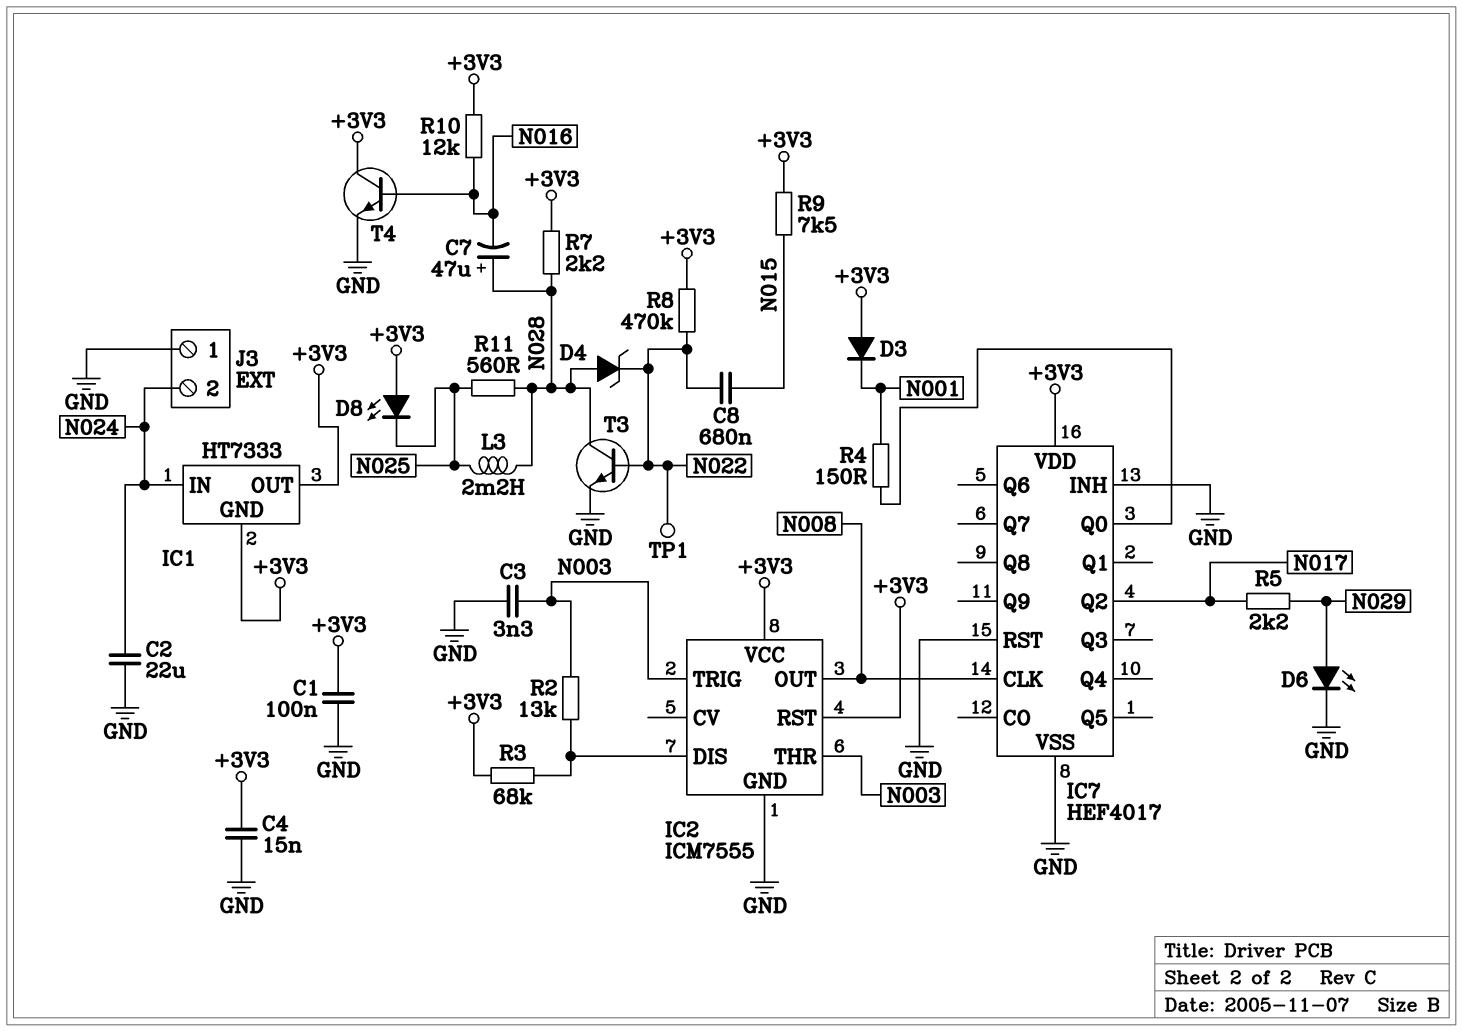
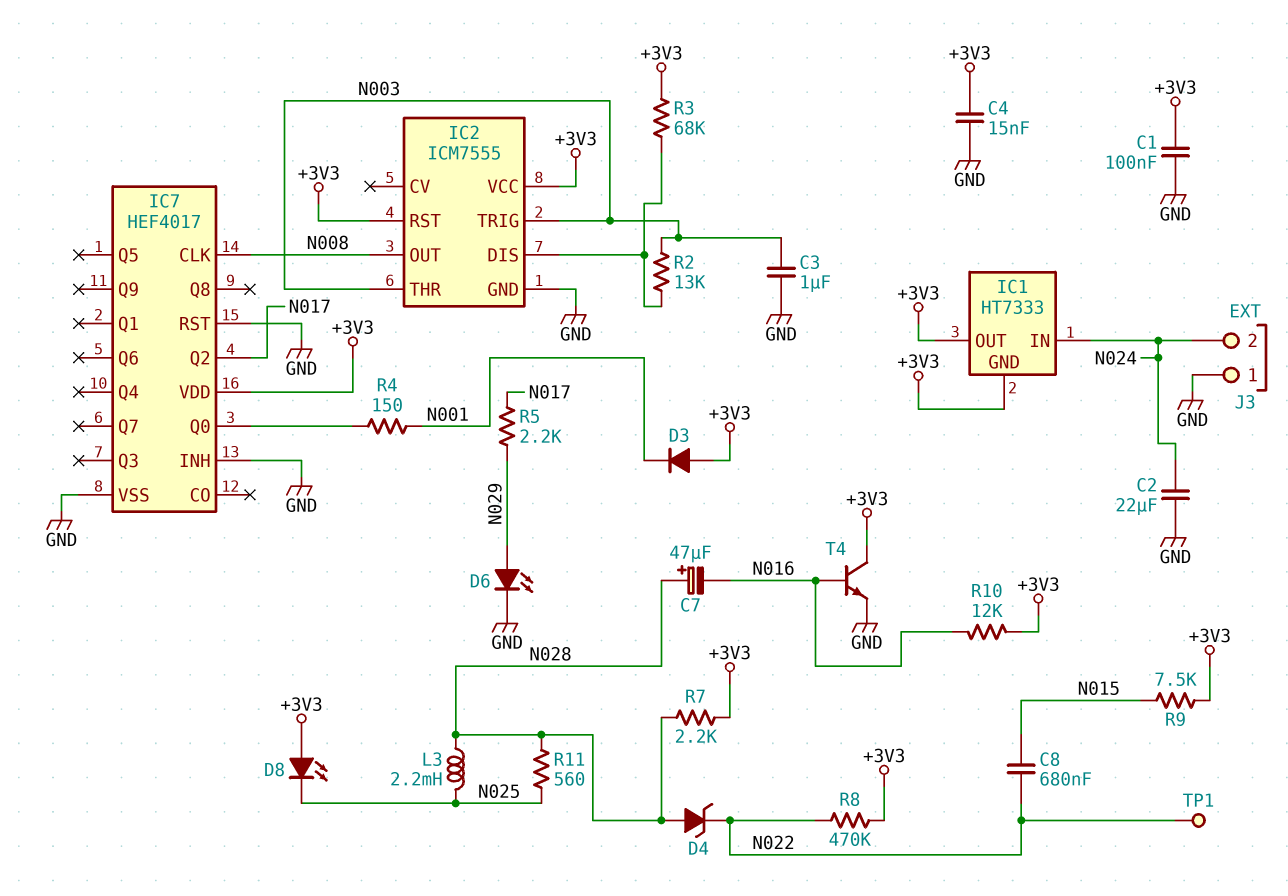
C3: 3.3nF (GND, N003) -> 1uF (GND, N003)
T3: NPN (B N022, C N028, E GND) -> none

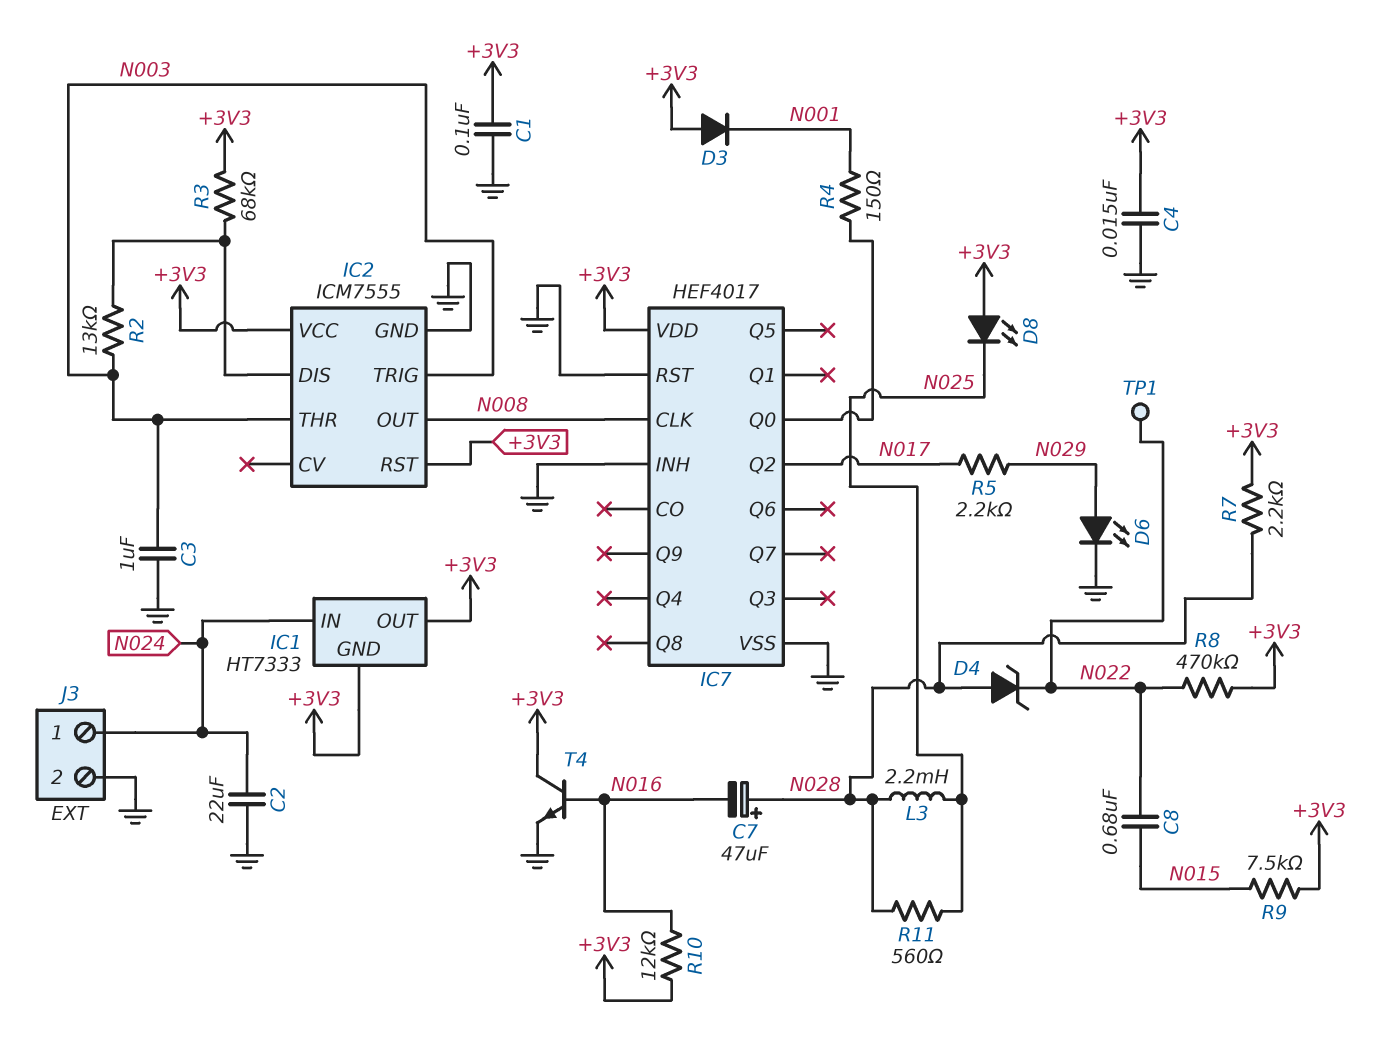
J3 pin 1: GND -> N024
J3 pin 2: N024 -> GND

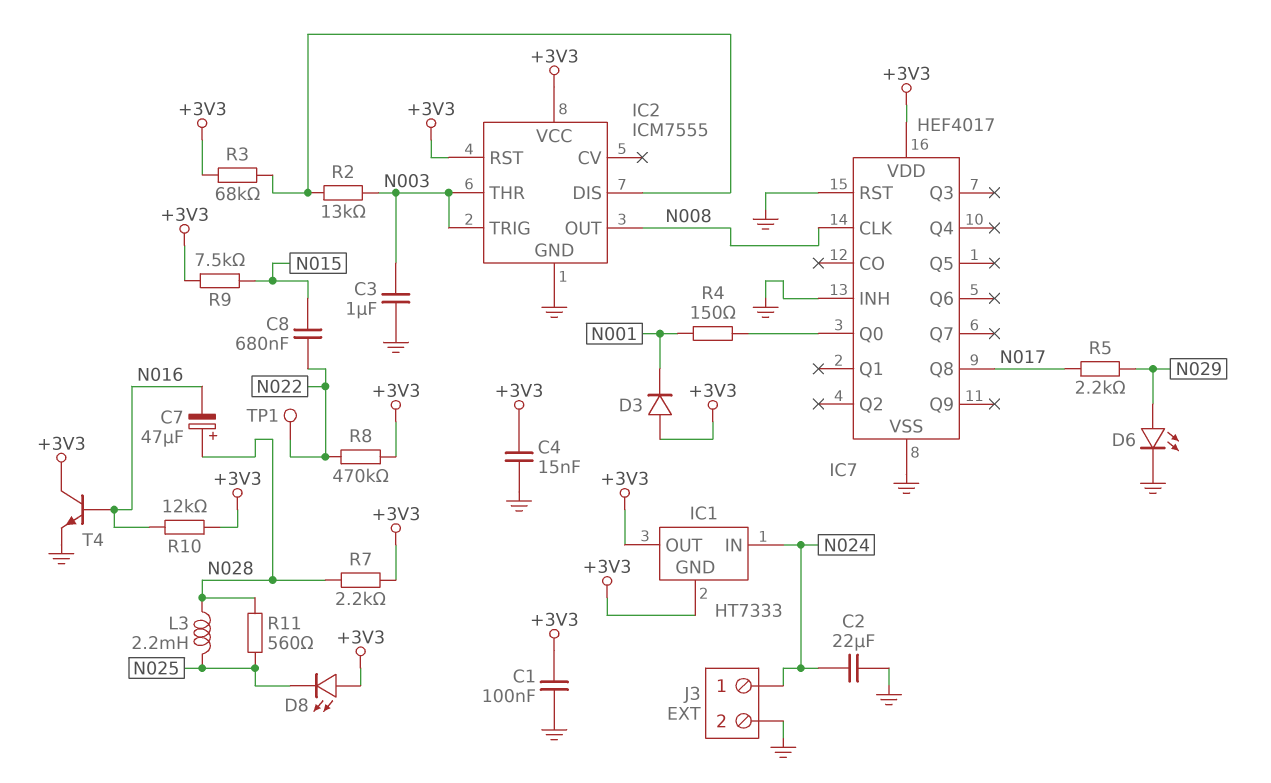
D4: zener (A N028, K N022) -> none
IC7 pin Q2: N017 -> none
IC7 pin Q8: none -> N017

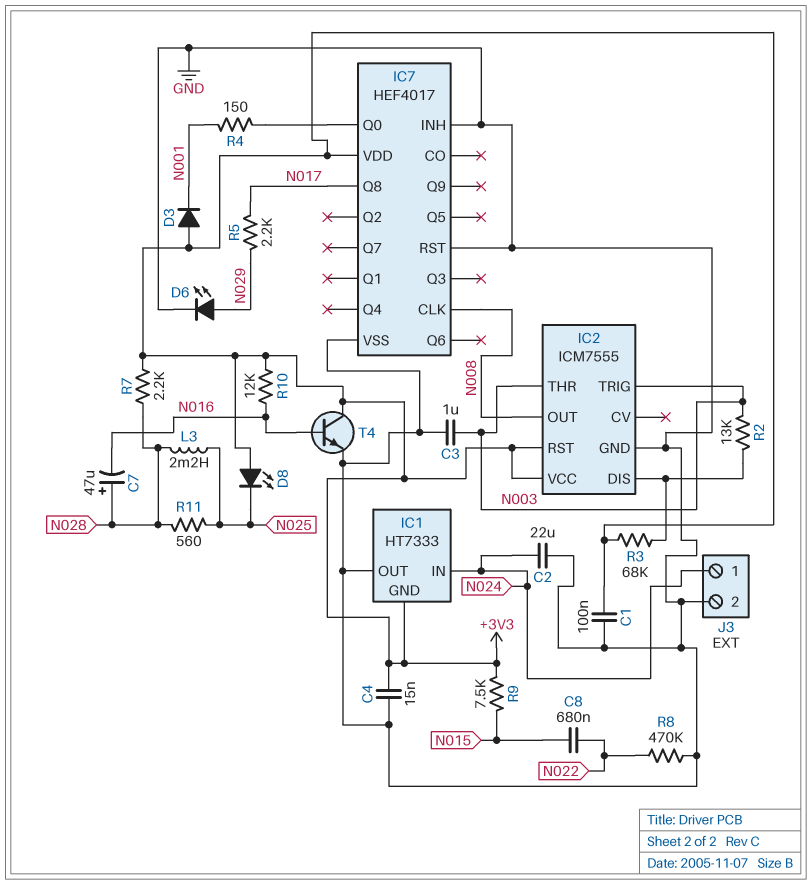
IC1 pin OUT: +3V3 -> GND
R8: 470k (+3V3, N022) -> 470k (GND, N022)
TP1: test point (N022) -> none

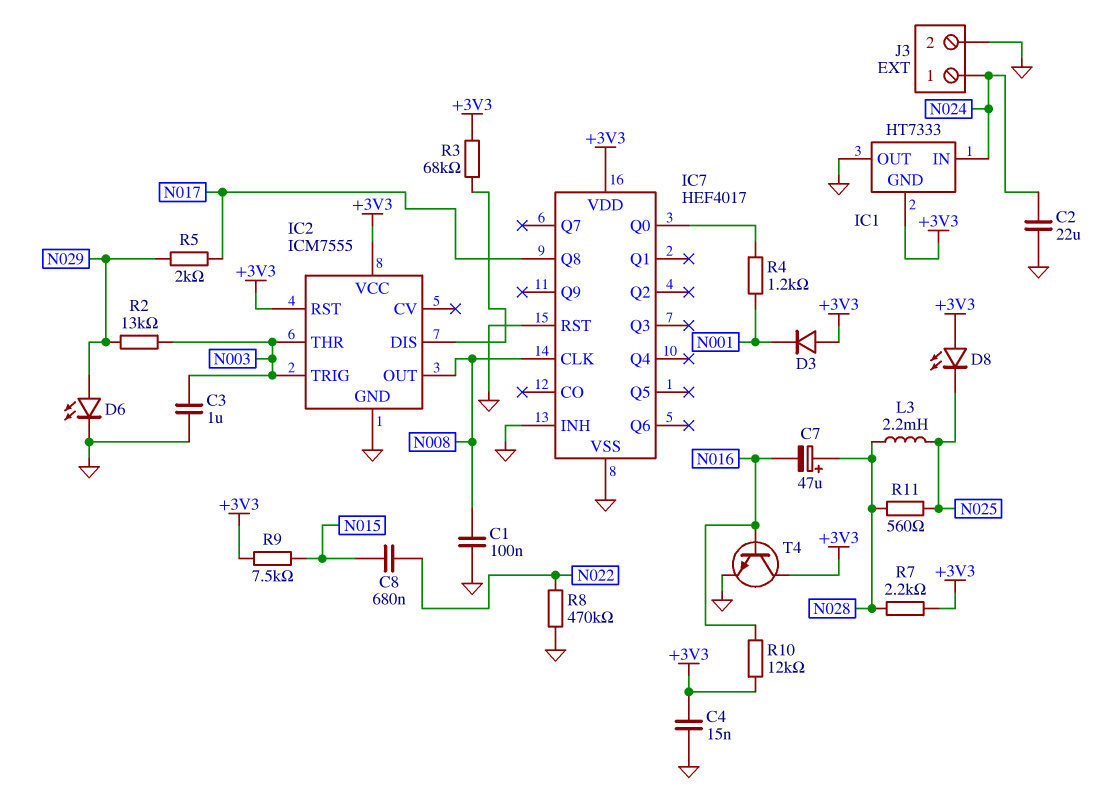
C1: 100nF (+3V3, GND) -> 100nF (GND, N008)
R2: 13k (IC2/DIS, N003) -> 13k (N003, N029)
R4: 150 (IC7/Q0, N001) -> 1.2k (IC7/Q0, N001)
R5: 2.2k (N017, N029) -> 2k (N017, N029)

